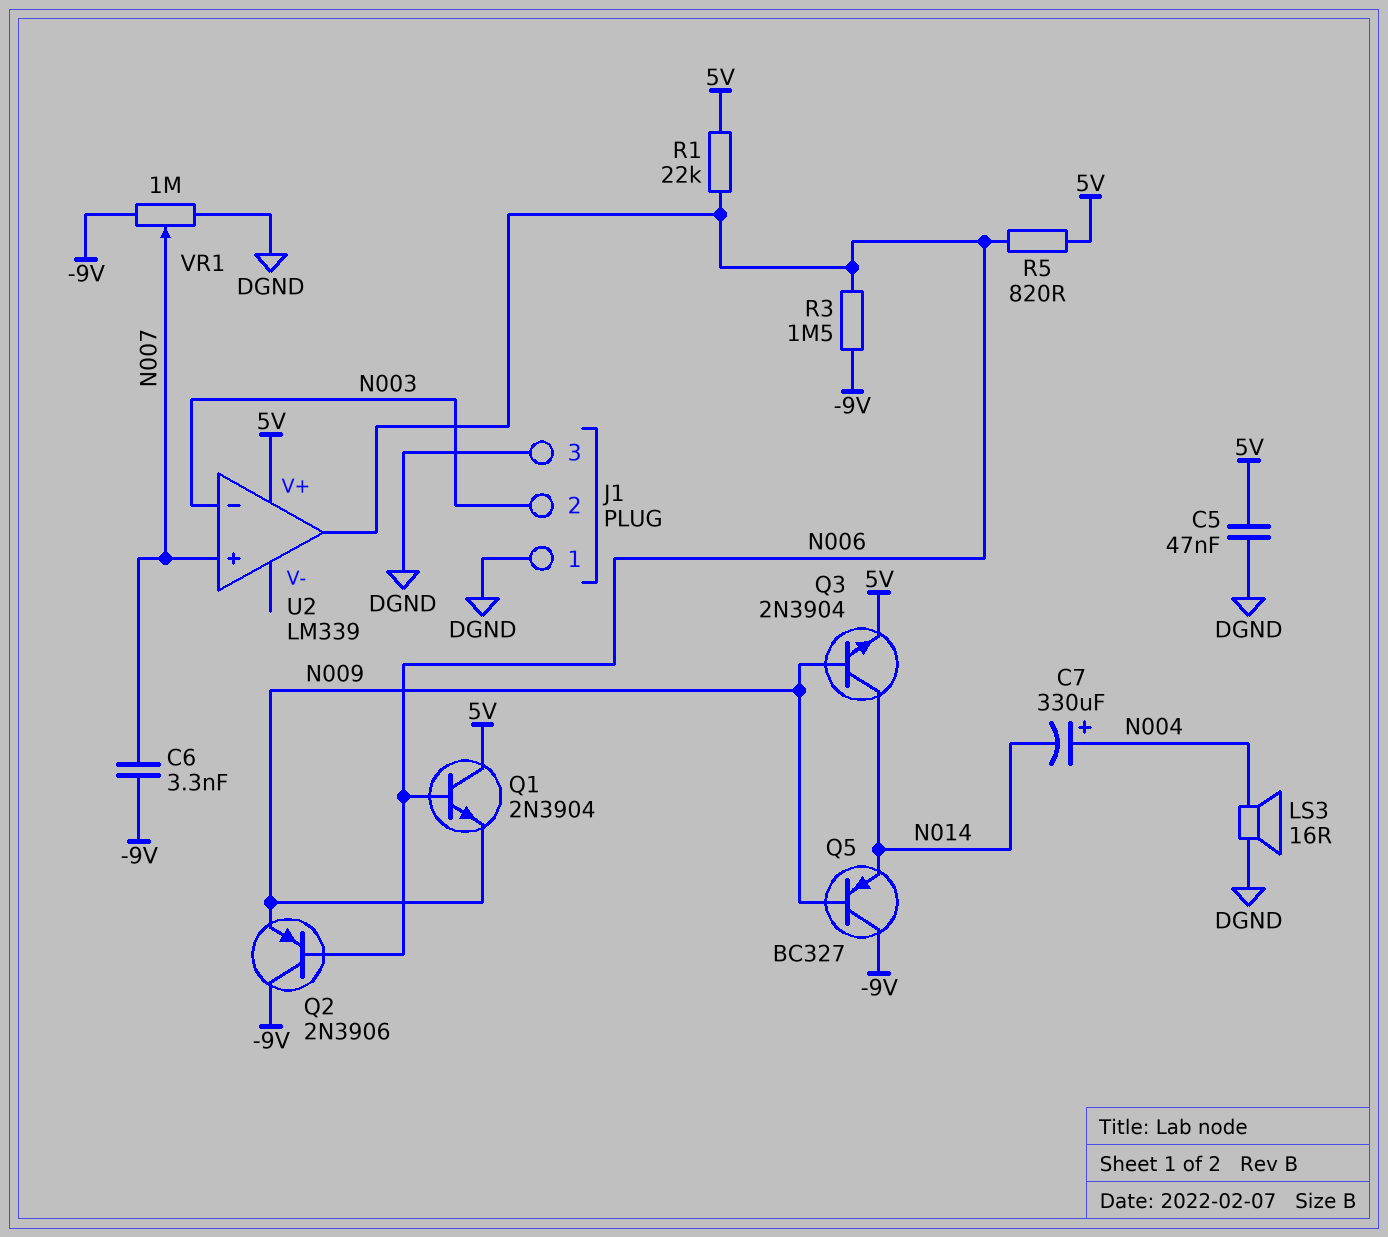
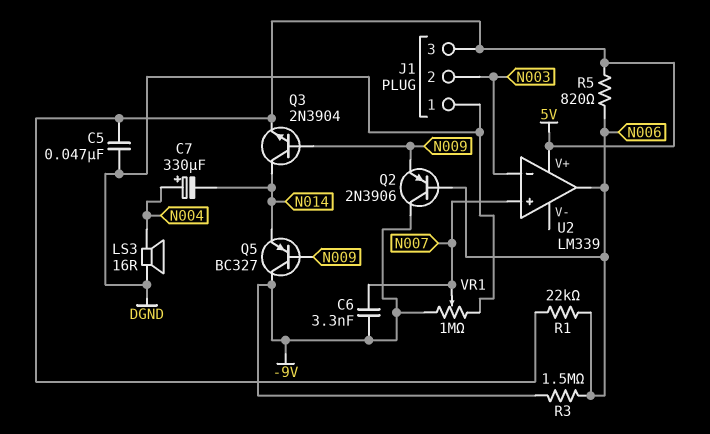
J1 pin 3: DGND -> 5V
Q1: NPN 2N3904 (B N006, C 5V, E N009) -> none

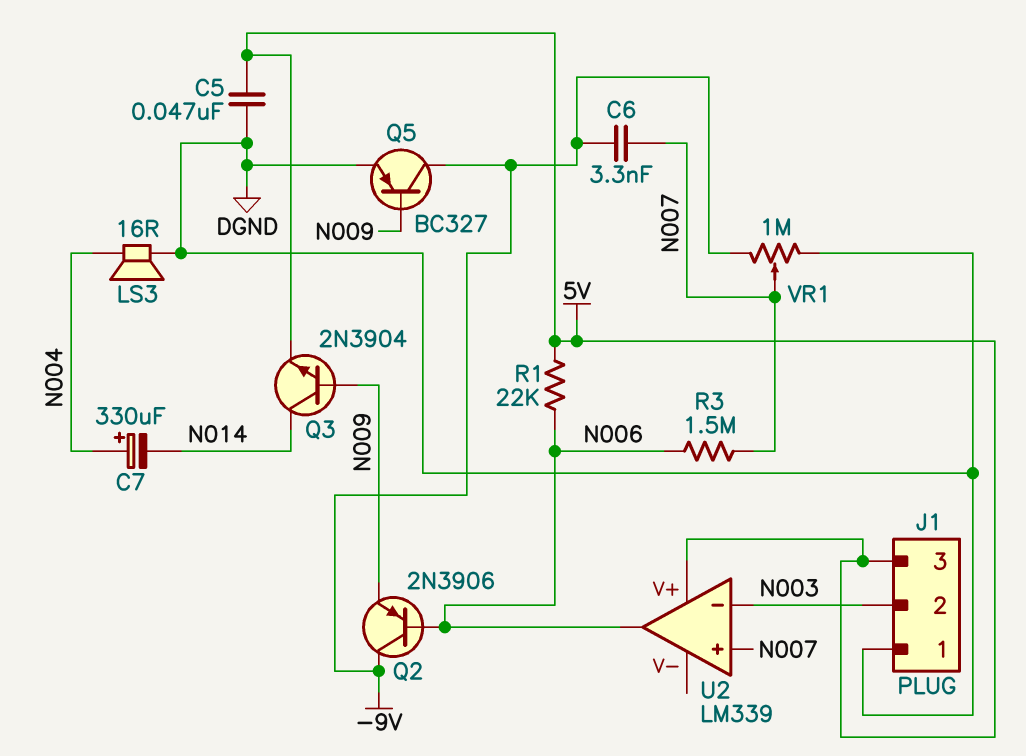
Q5: PNP BC327 (B N009, C -9V, E N014) -> PNP BC327 (B N009, C -9V, E DGND)
R3: 1.5M (-9V, N006) -> 1.5M (N006, N007)
R5: 820 (5V, N006) -> none

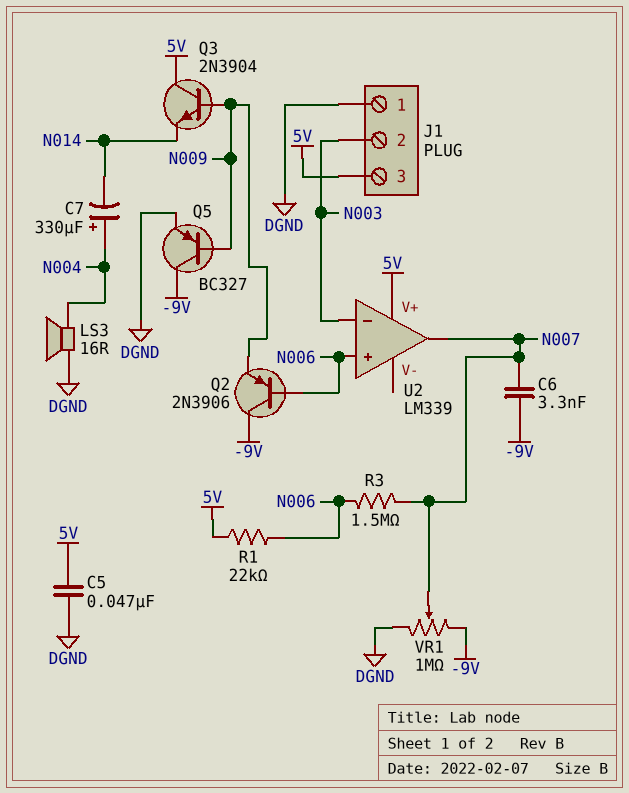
Q3: NPN 2N3904 (B N009, C N014, E 5V) -> NPN 2N3904 (B N009, C 5V, E N014)
U2 pin in+: N007 -> N006
U2 pin out: N006 -> N007

